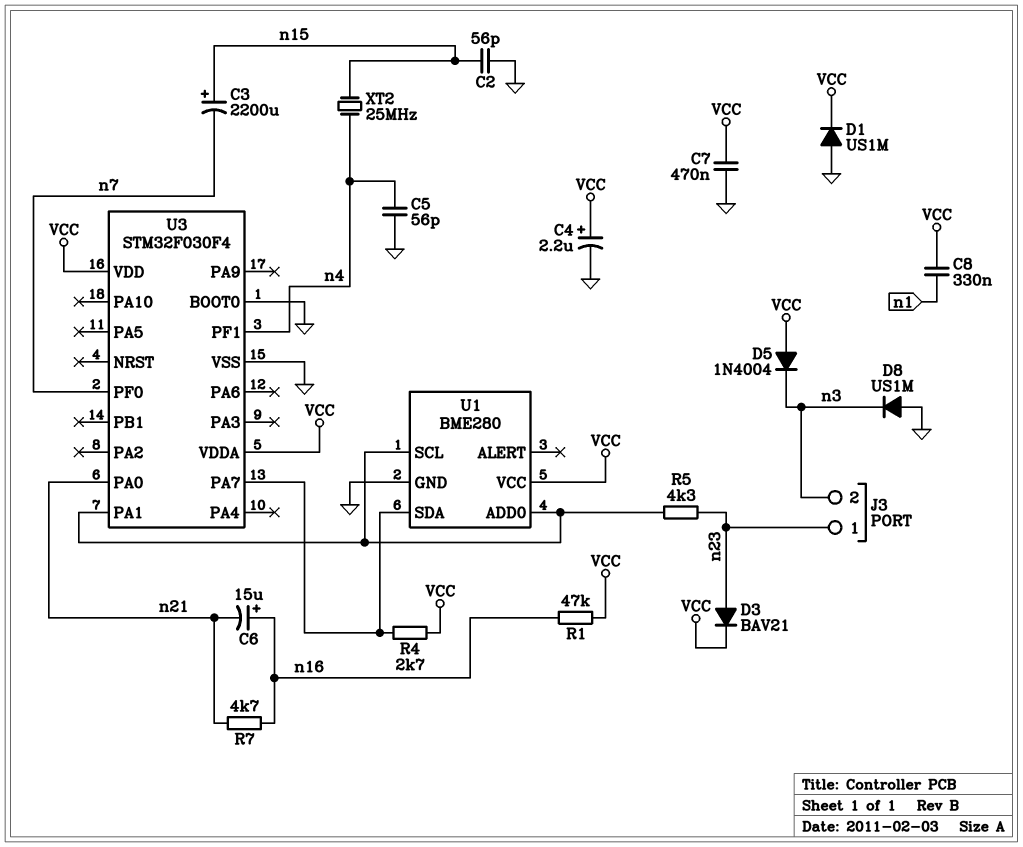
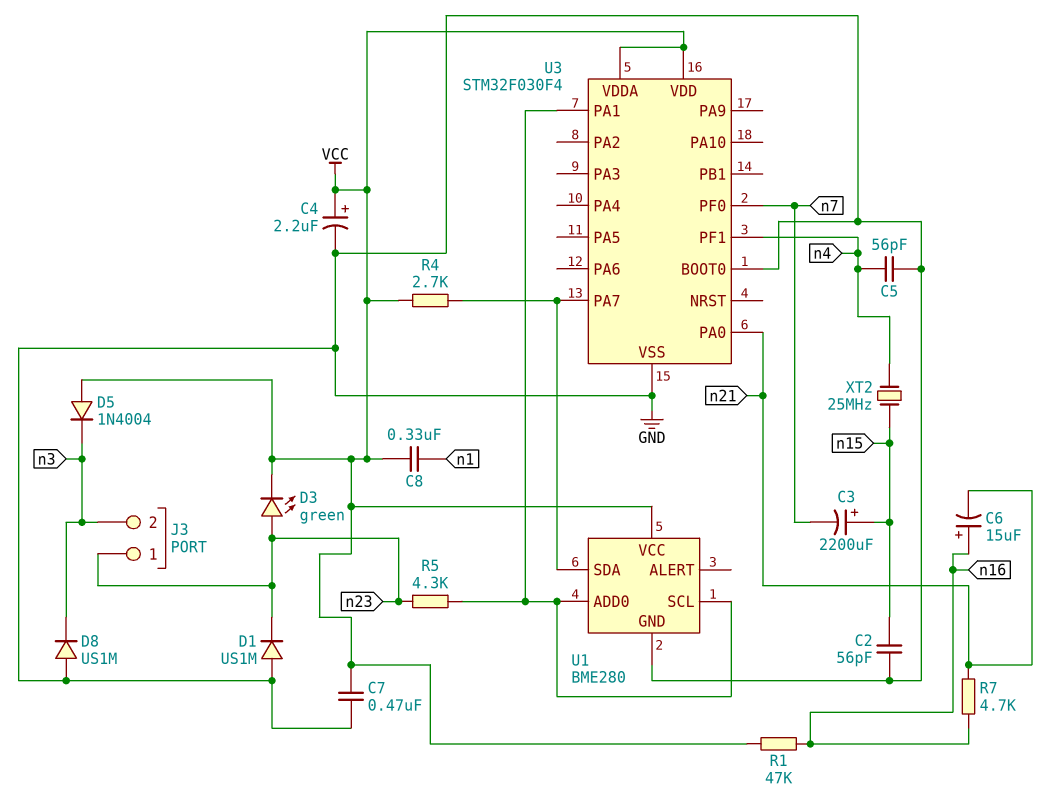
D1: diode US1M (A GND, K VCC) -> diode US1M (A GND, K n23)
D3: diode BAV21 (A n23, K VCC) -> LED green (A n23, K VCC)

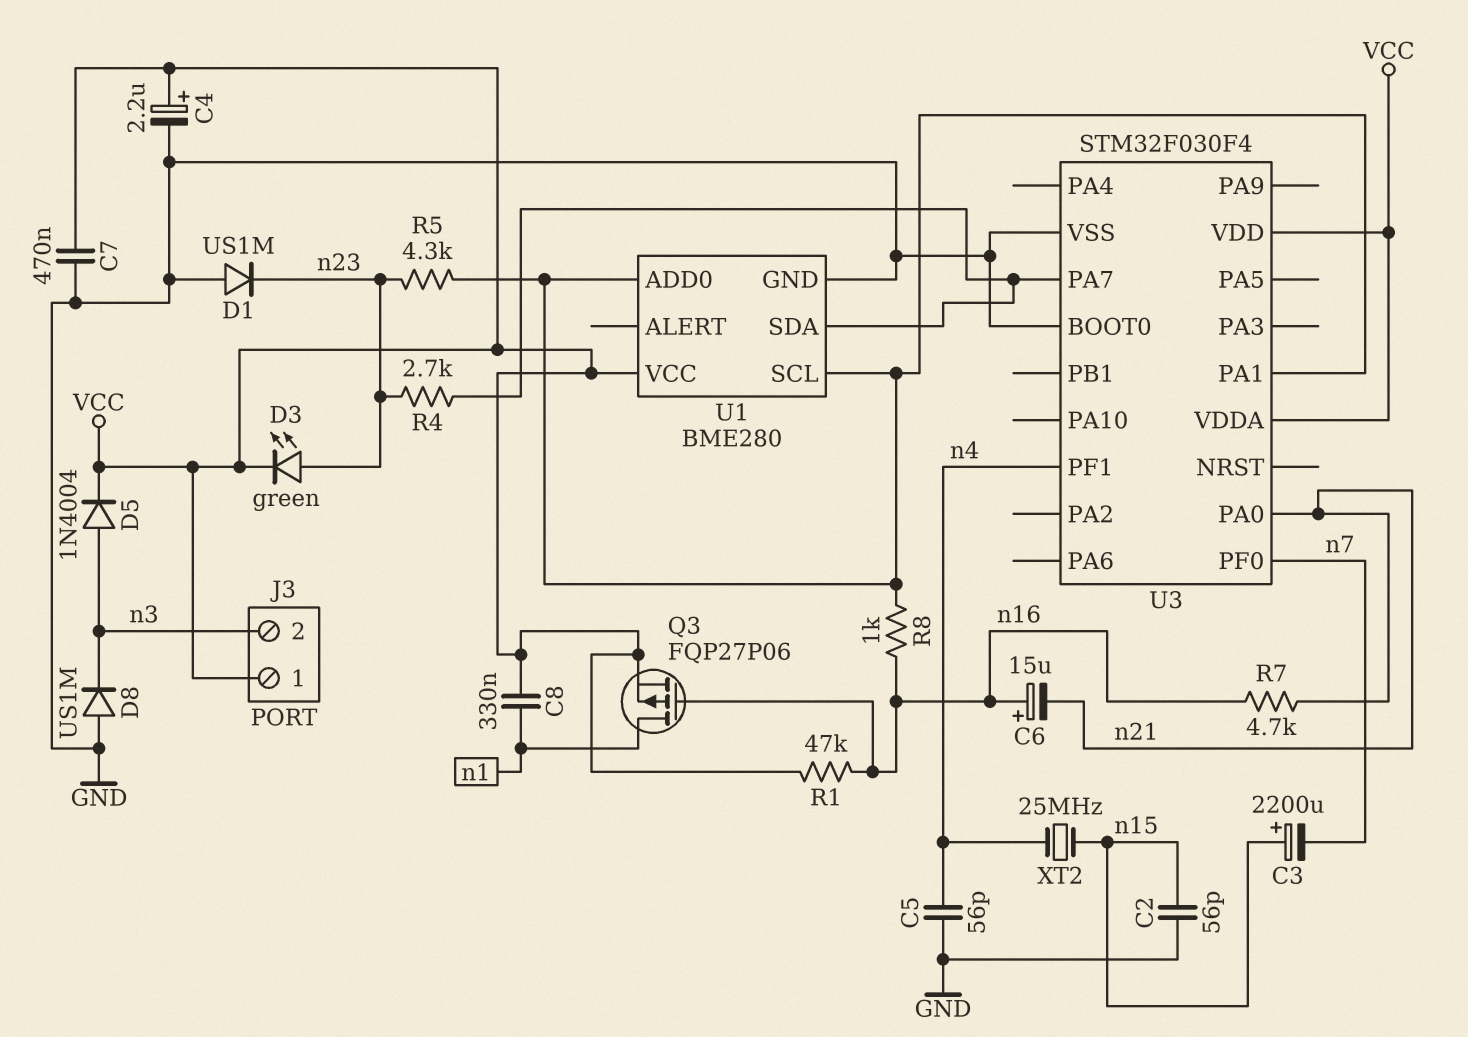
D5: diode 1N4004 (A VCC, K n3) -> diode 1N4004 (A n3, K VCC)
J3 pin 1: n23 -> VCC
Q3: none -> PMOS FQP27P06 (G n16, D n1, S VCC)
R4: 2.7k (U1/SDA, VCC) -> 2.7k (U1/SDA, n23)
R8: none -> 1k (U1/ADD0, n16)

